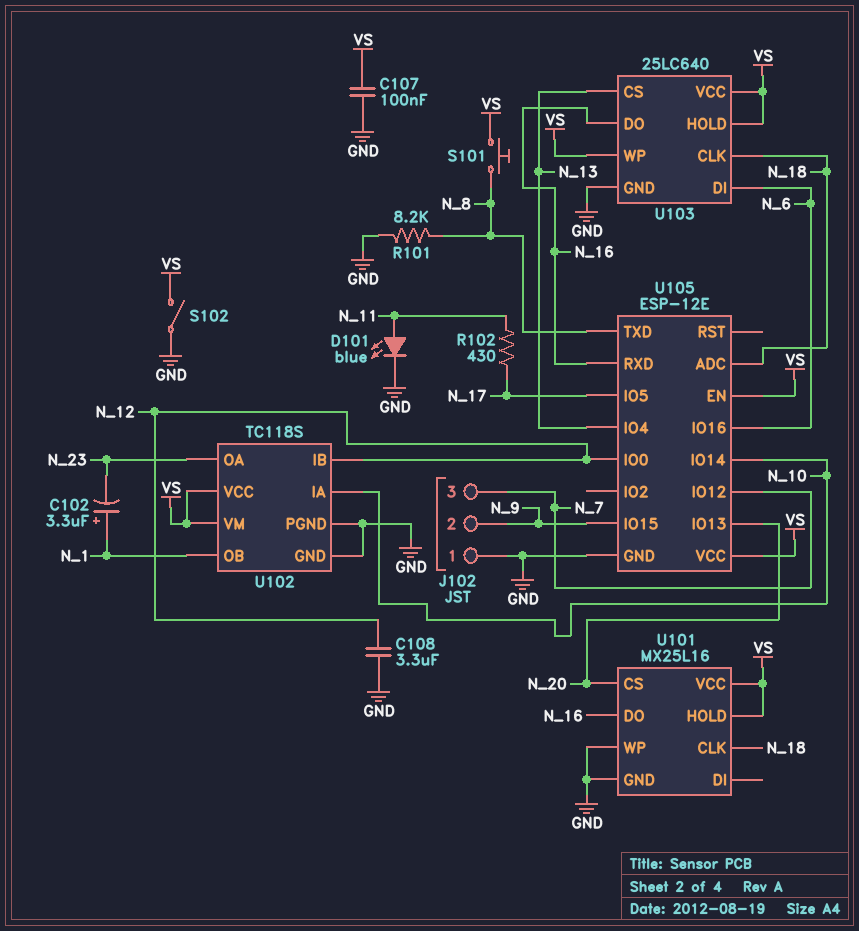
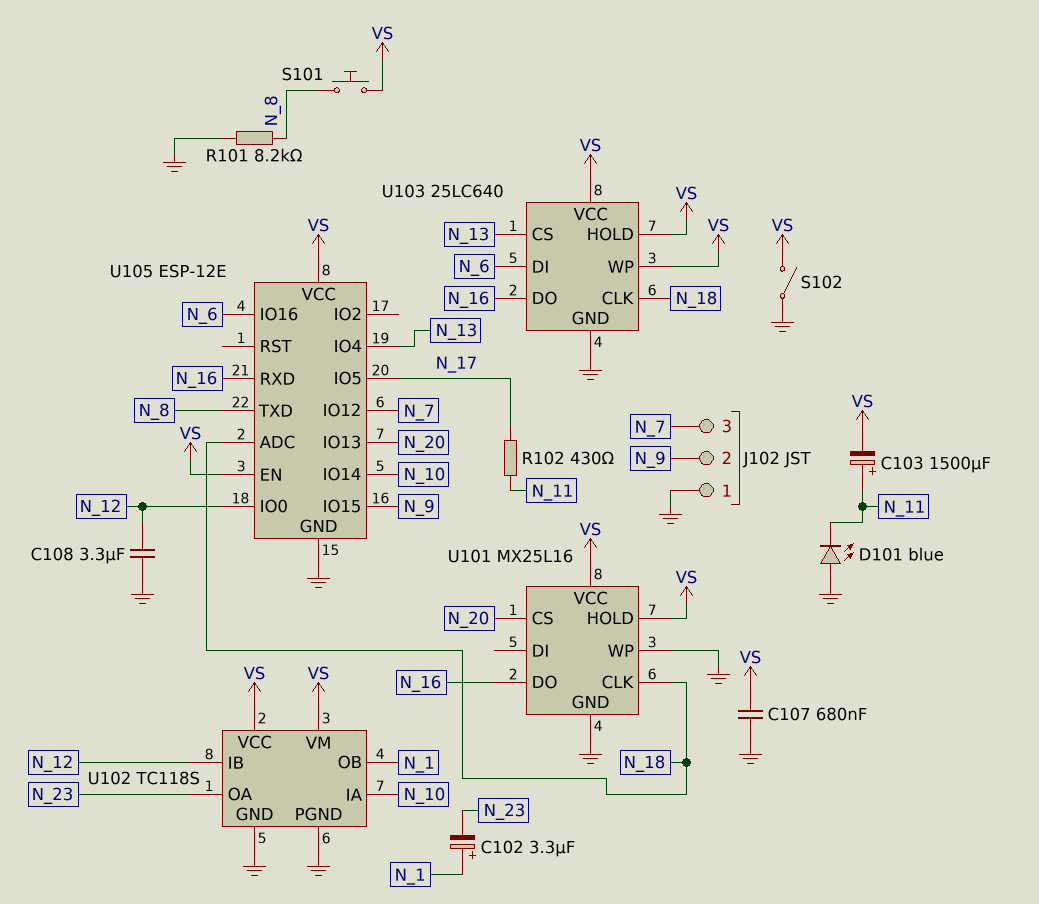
C103: none -> 1500uF (plus N_11, minus VS)
C107: 100nF (GND, VS) -> 680nF (GND, VS)
D101: LED blue (A N_11, K GND) -> LED blue (A GND, K N_11)

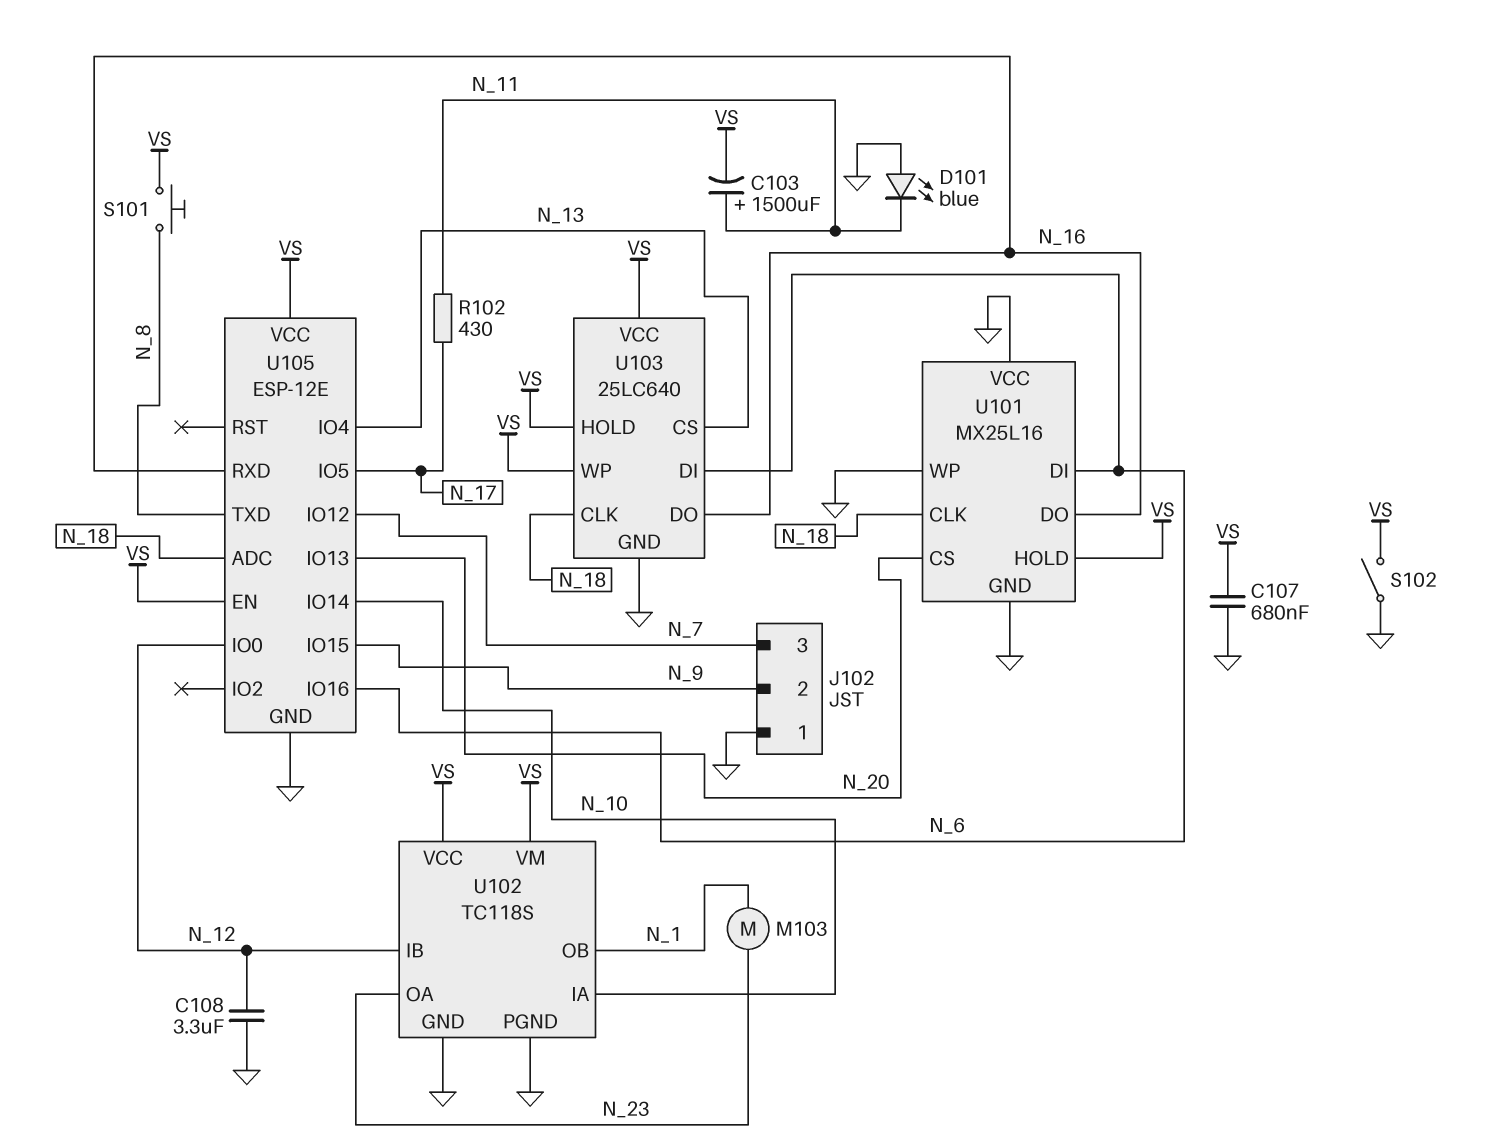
C102: 3.3uF (plus N_1, minus N_23) -> none
M103: none -> motor (N_1, N_23)
R101: 8.2k (GND, N_8) -> none
U101 pin DI: none -> N_6
U101 pin VCC: VS -> GND

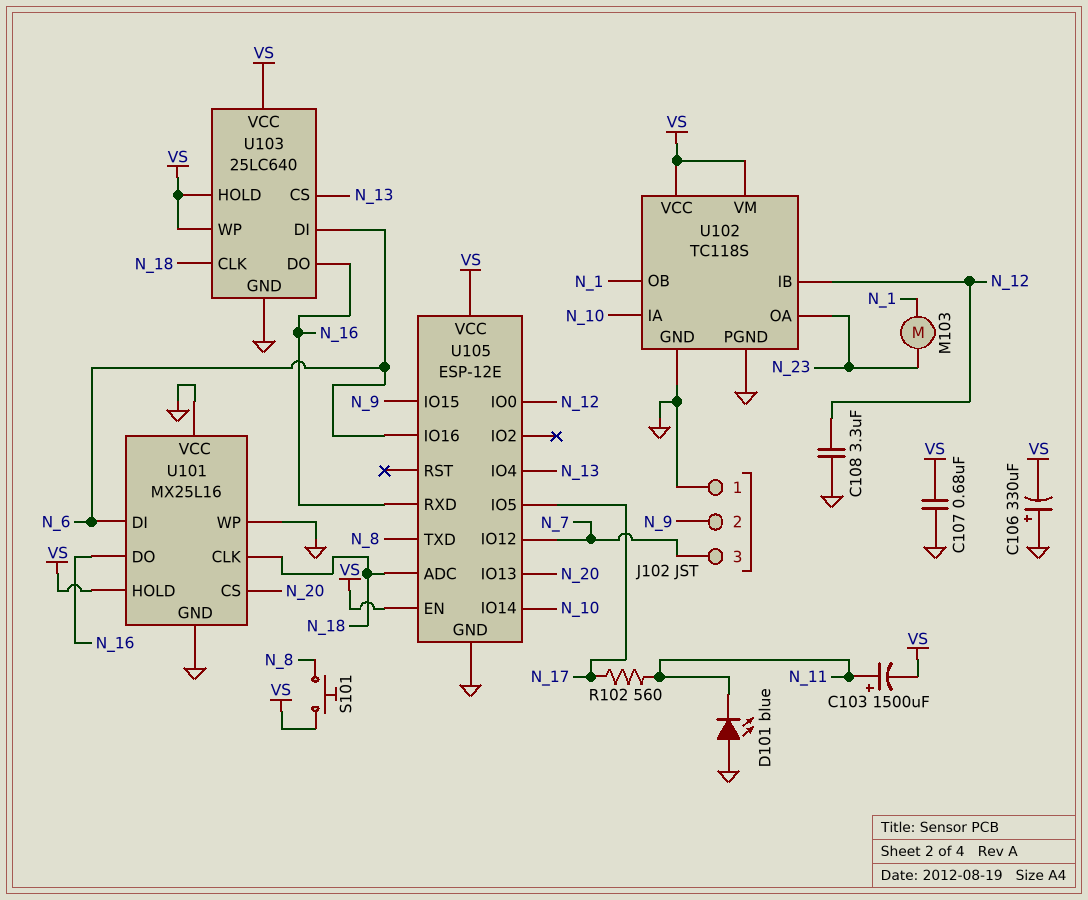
C106: none -> 330uF (plus GND, minus VS)
R102: 430 (N_11, N_17) -> 560 (N_11, N_17)
S102: switch (GND, VS) -> none

